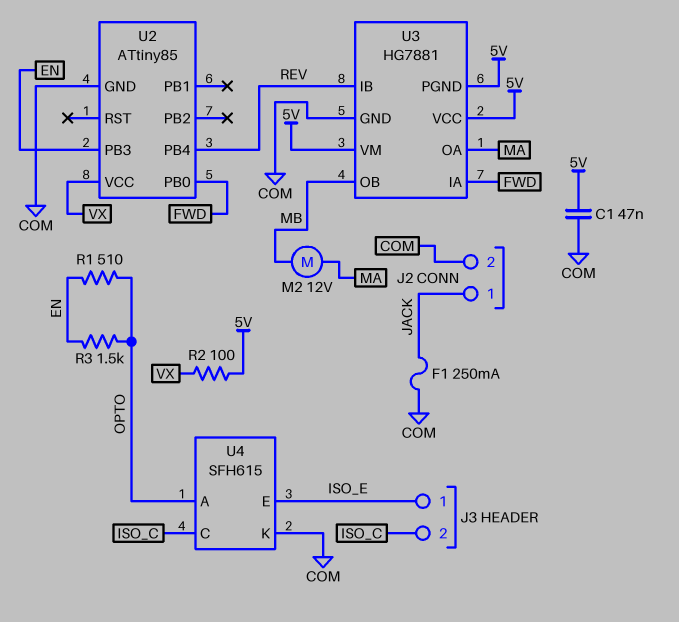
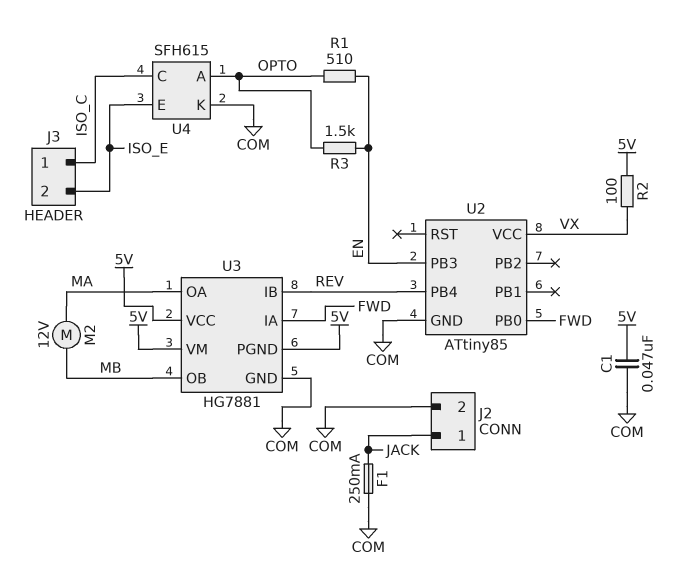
J3 pin 1: ISO_E -> ISO_C
J3 pin 2: ISO_C -> ISO_E

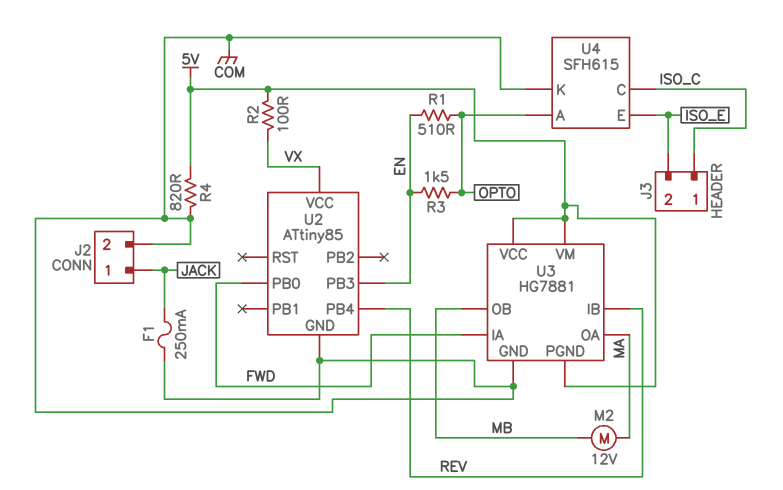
C1: 47nF (5V, COM) -> none
R4: none -> 820 (5V, COM)

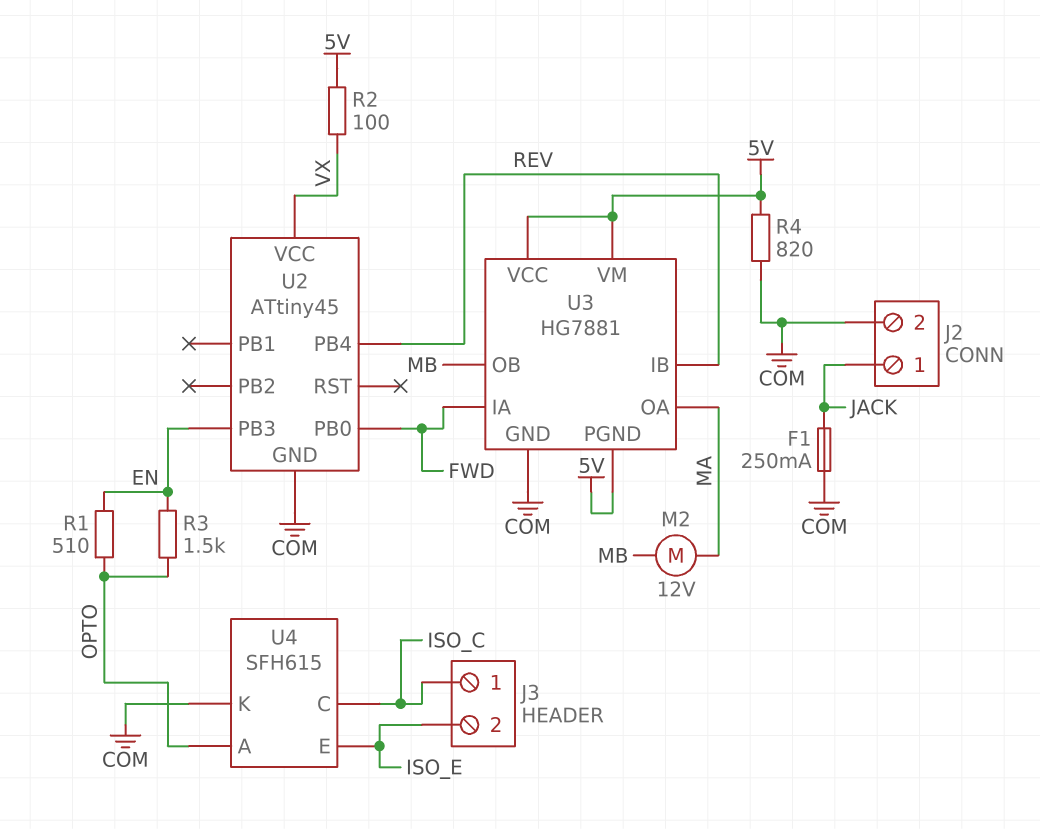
U2: ATtiny85 -> ATtiny45

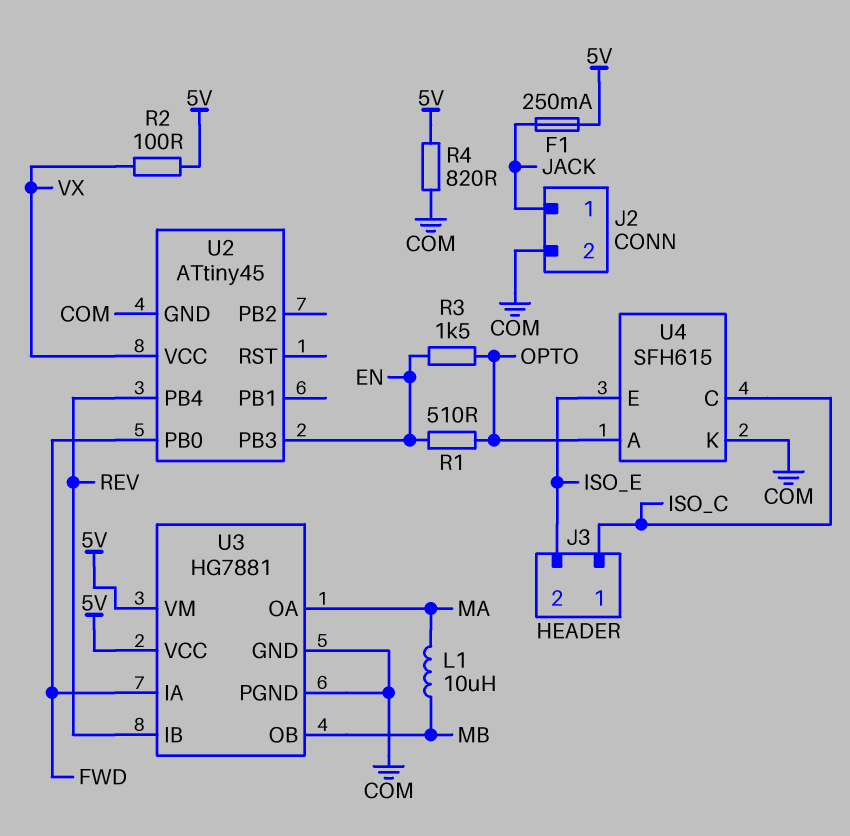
F1: 250mA (COM, JACK) -> 250mA (5V, JACK)
L1: none -> 10uH (MA, MB)
M2: motor 12V (MA, MB) -> none
U3 pin PGND: 5V -> COM

